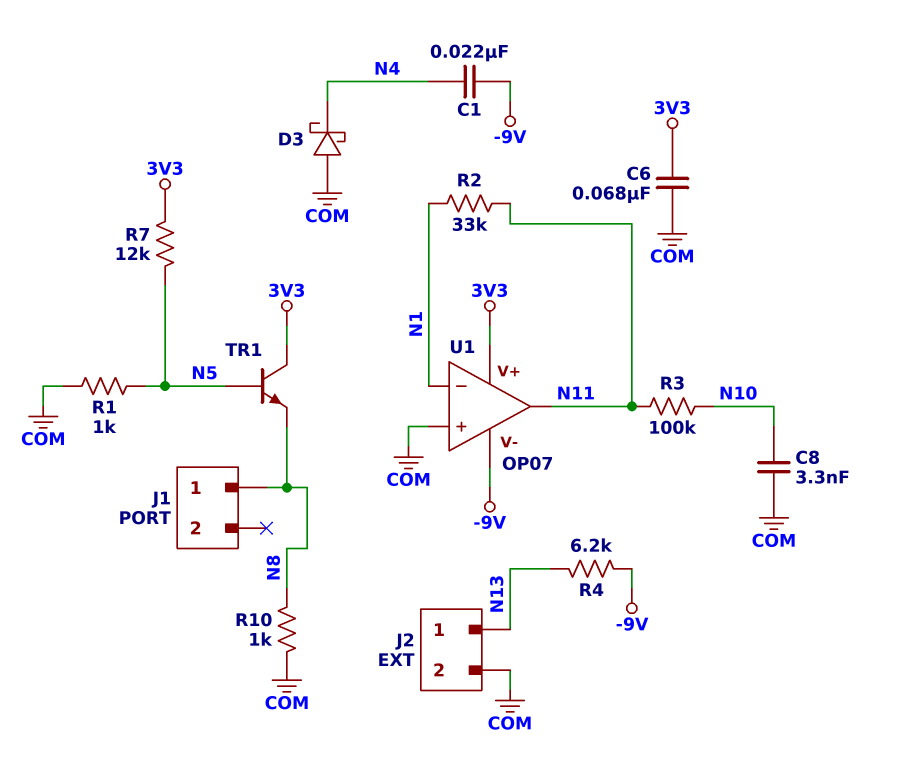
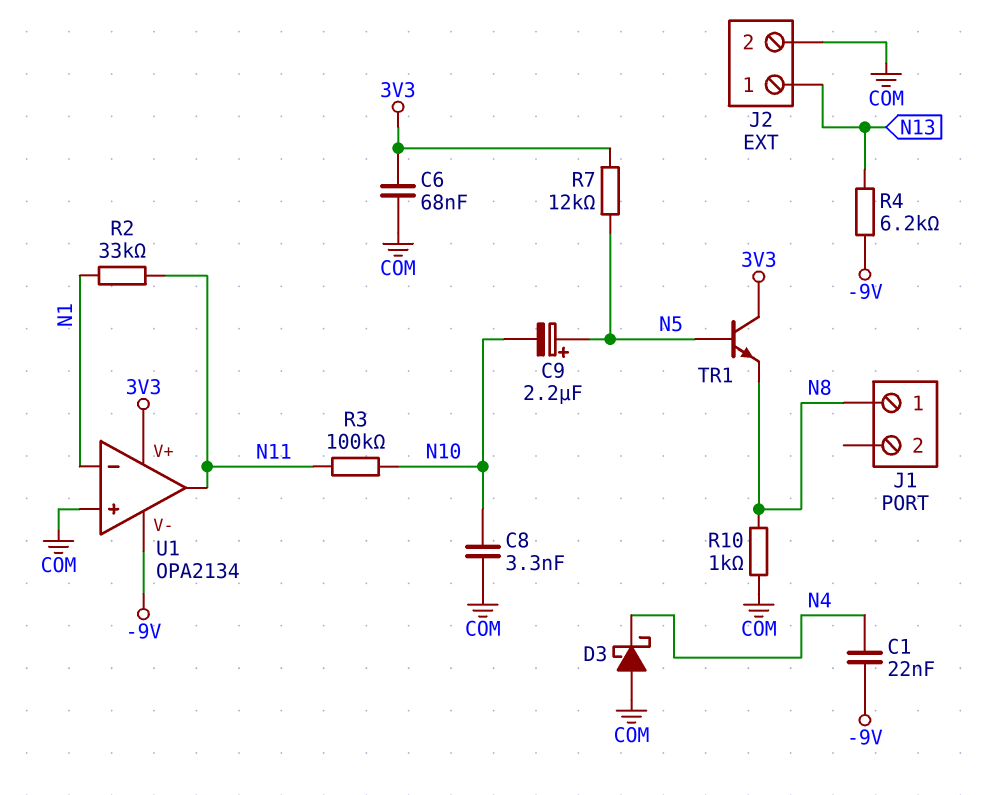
C9: none -> 2.2uF (plus N5, minus N10)
R1: 1k (COM, N5) -> none
U1: OP07 -> OPA2134

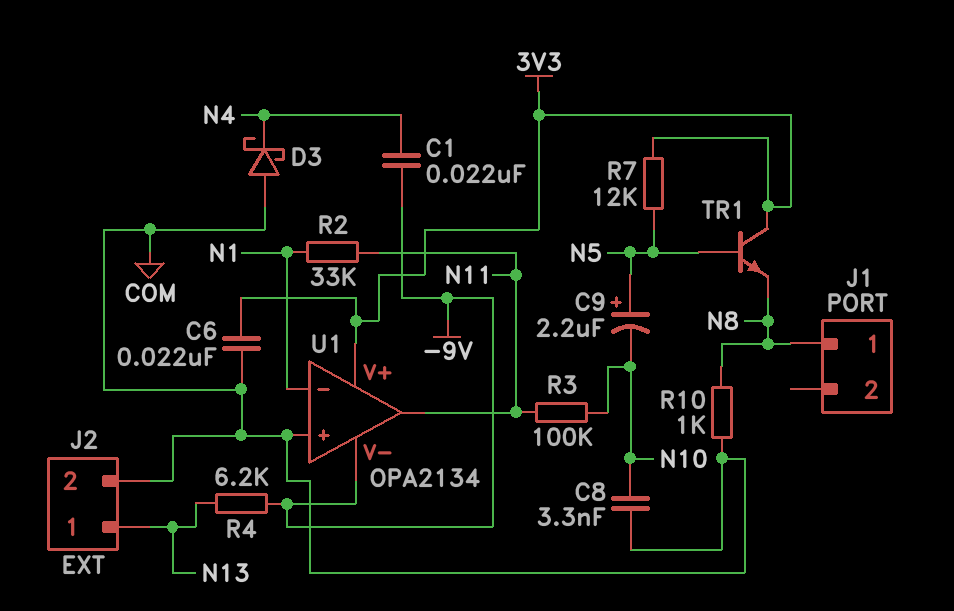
C6: 68nF (3V3, COM) -> 22nF (3V3, COM)

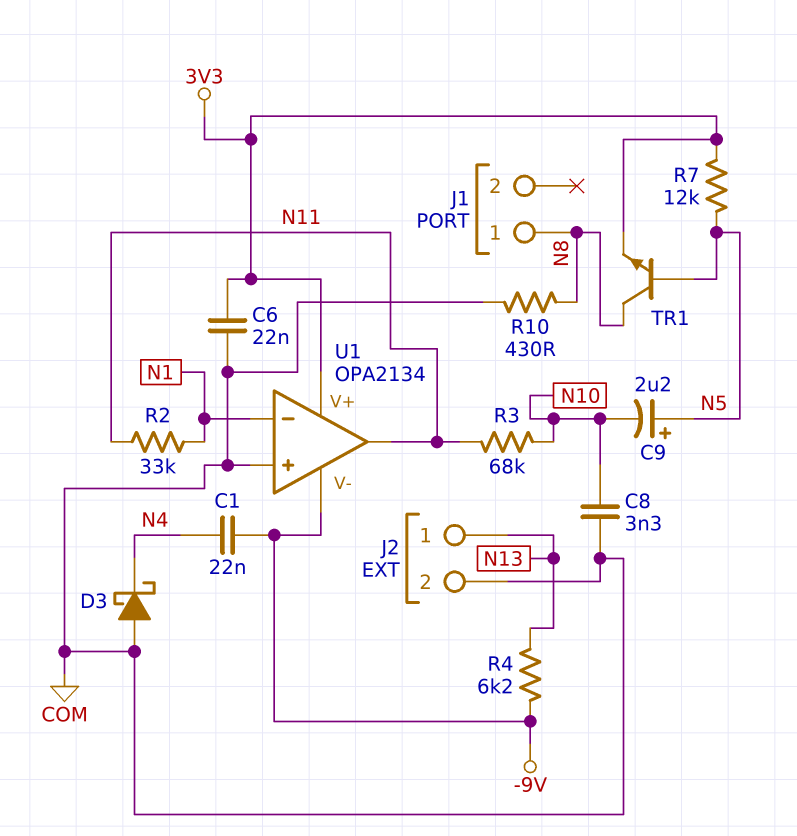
R3: 100k (N10, N11) -> 68k (N10, N11)
R10: 1k (COM, N8) -> 430 (COM, N8)
TR1: NPN (B N5, C 3V3, E N8) -> NPN (B N5, C N8, E 3V3)

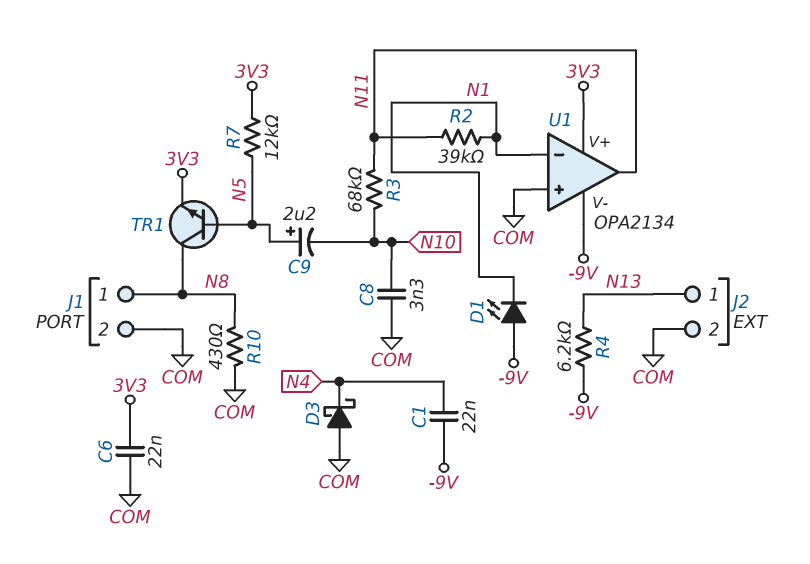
D1: none -> LED (A -9V, K N1)
J1 pin 2: none -> COM
R2: 33k (N1, N11) -> 39k (N1, N11)

